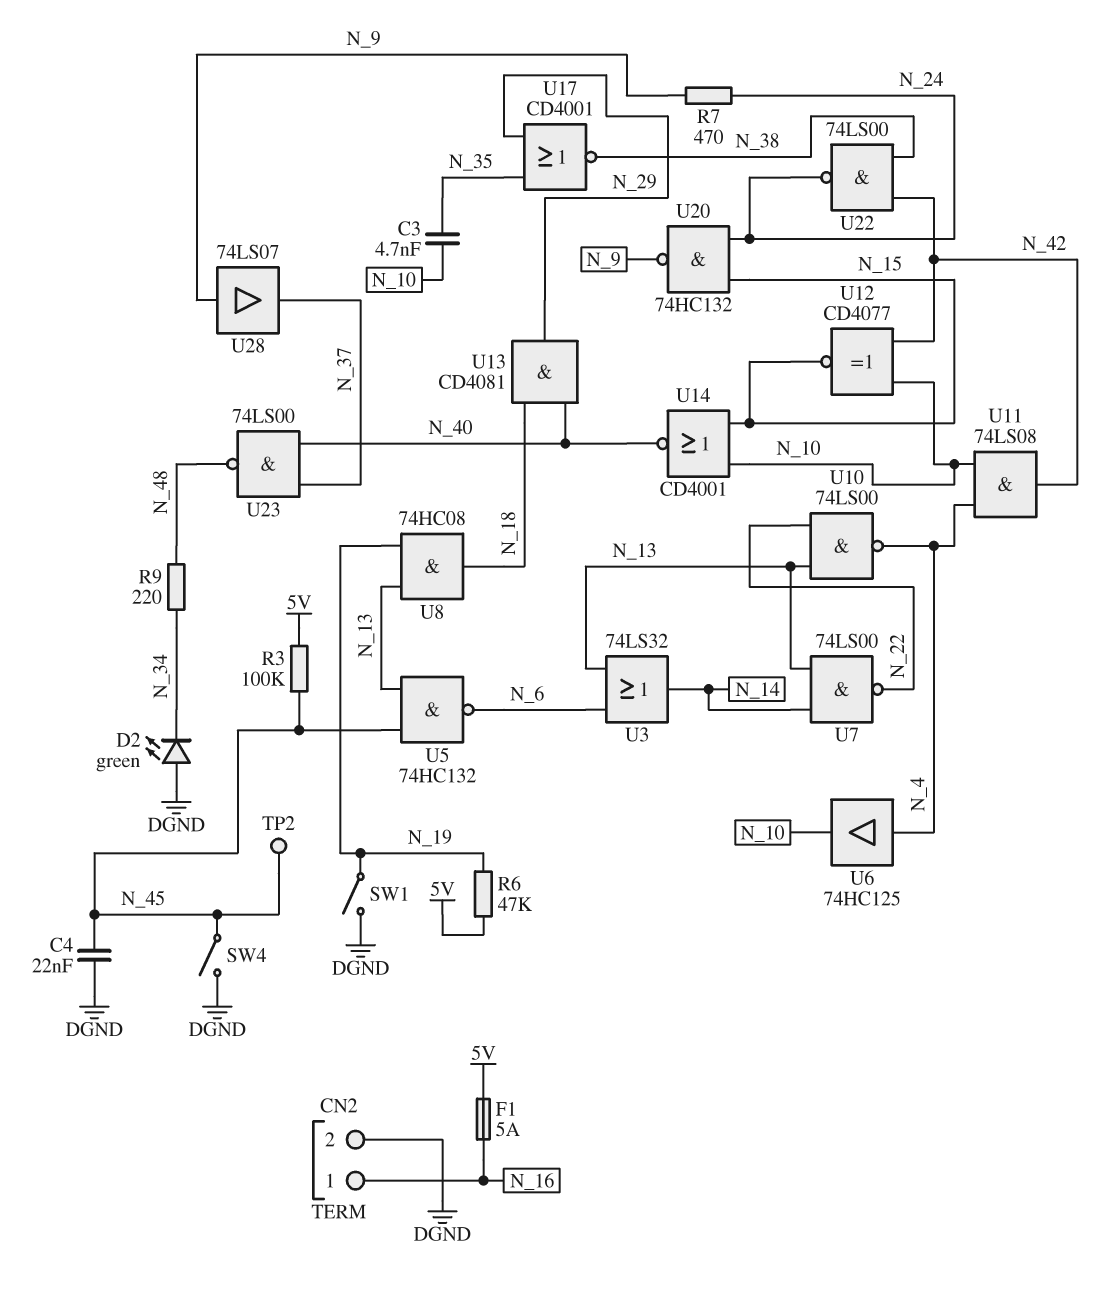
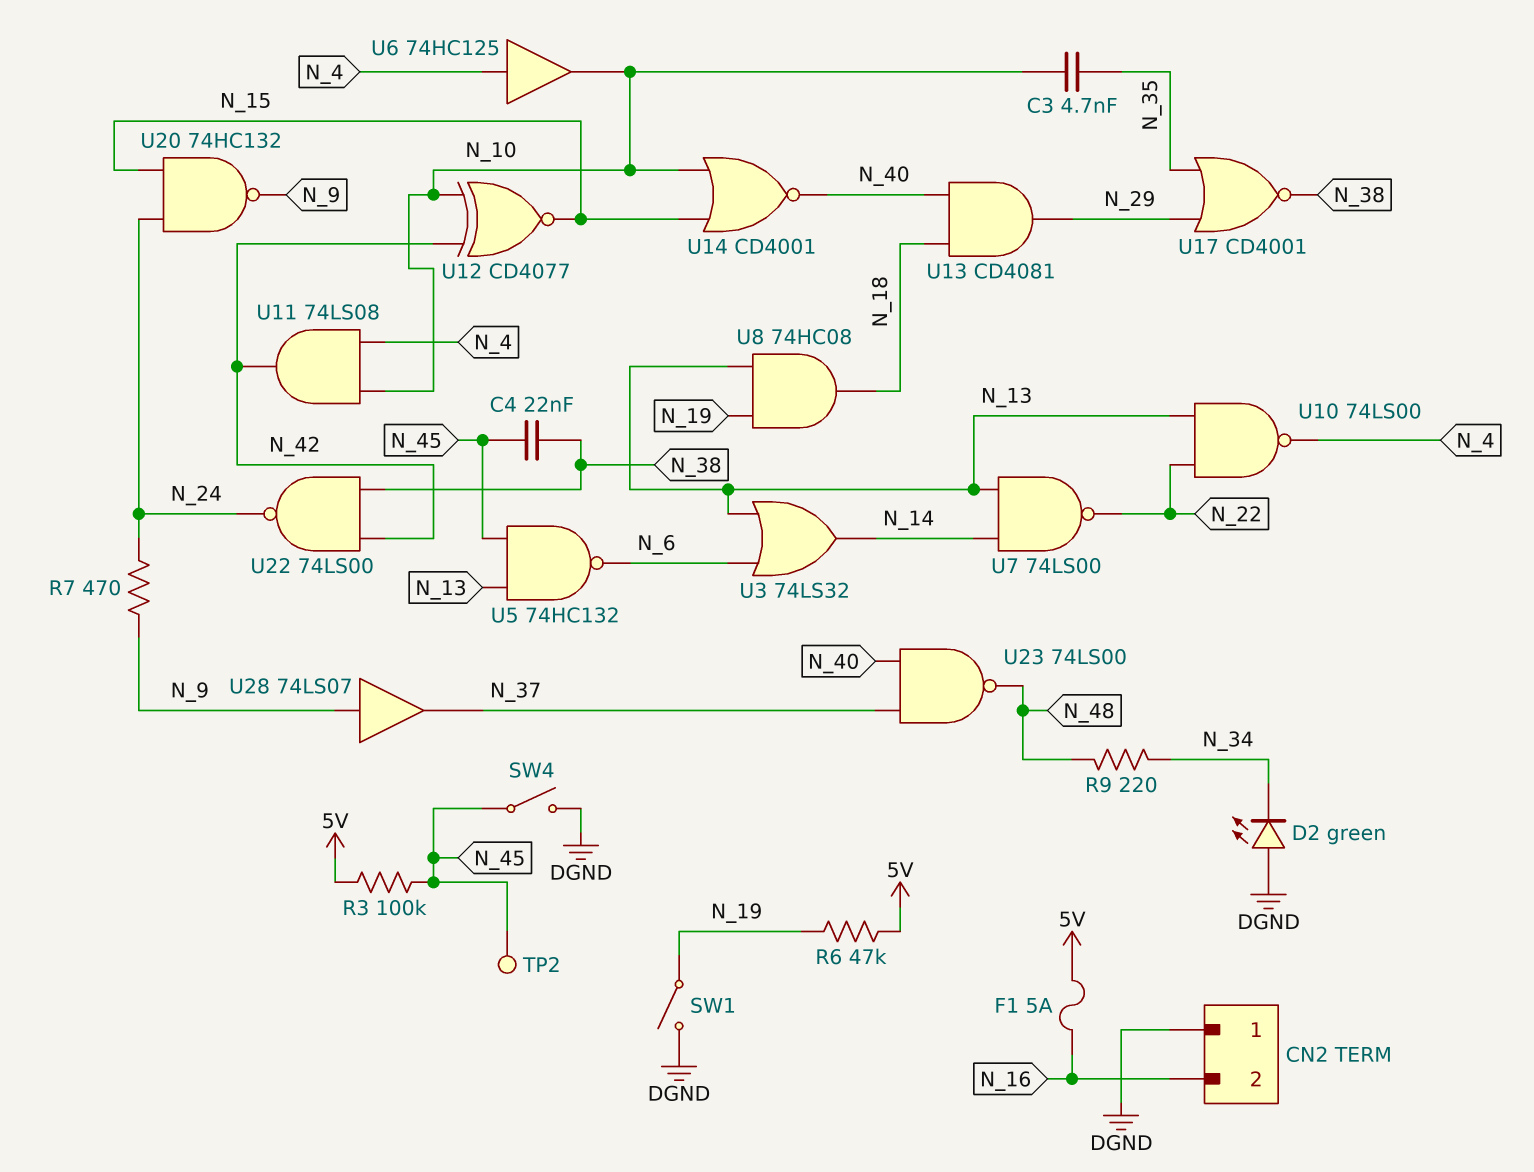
C4: 22nF (DGND, N_45) -> 22nF (N_38, N_45)
CN2 pin 1: N_16 -> DGND
CN2 pin 2: DGND -> N_16

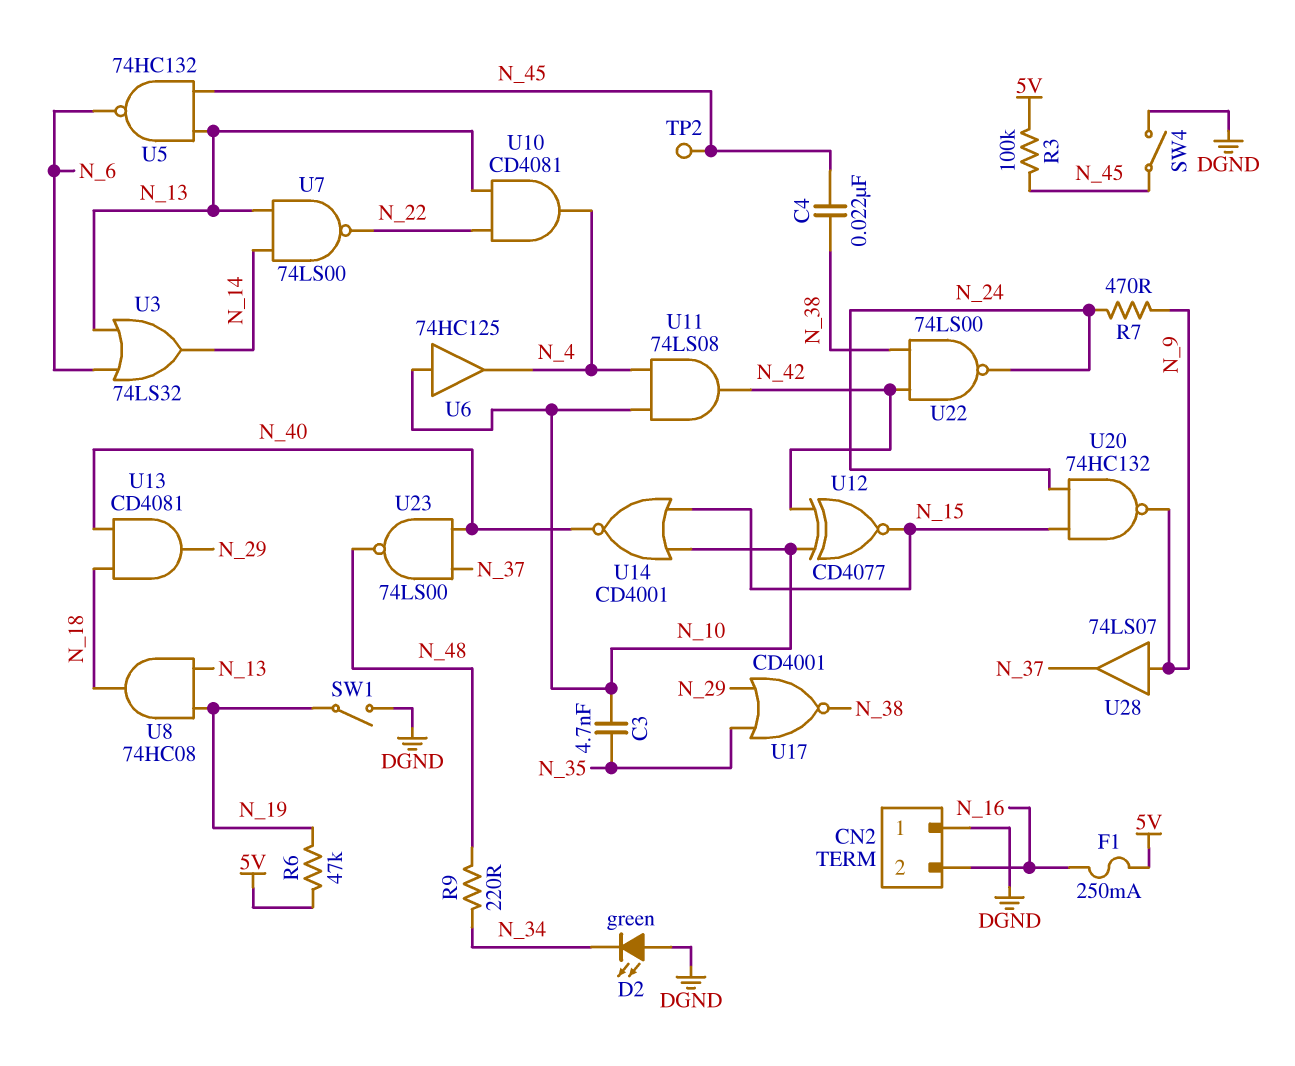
F1: 5A (5V, N_16) -> 250mA (5V, N_16)
U6: buffer 74HC125 (in N_4, out N_10) -> buffer 74HC125 (in N_10, out N_4)
U10: NAND 74LS00 (in N_13, in N_22, out N_4) -> AND CD4081 (in N_13, in N_22, out N_4)

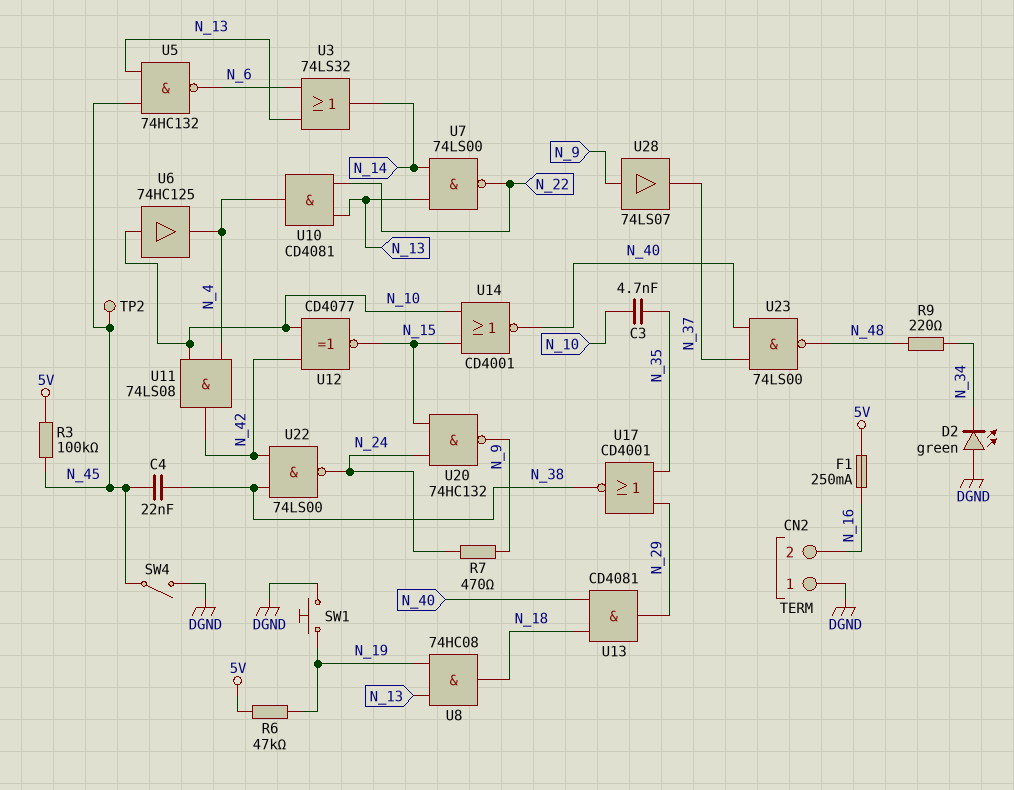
SW1: switch (DGND, N_19) -> button (DGND, N_19)

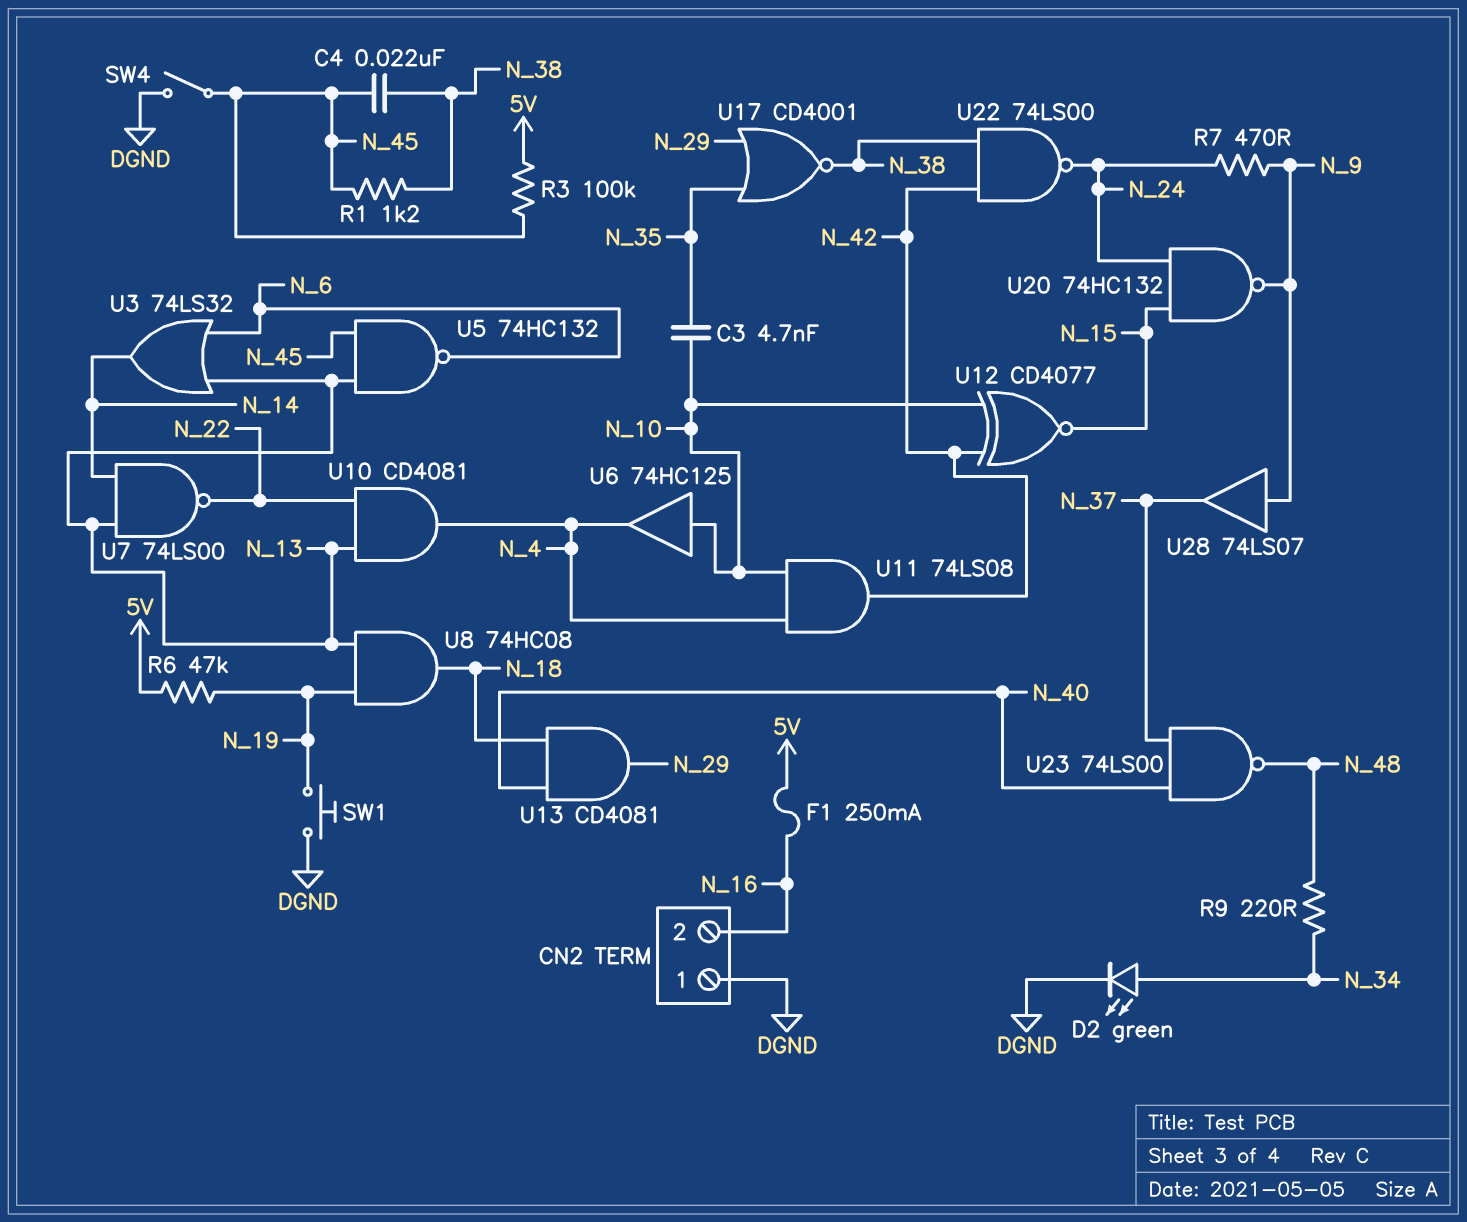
D2: LED green (A DGND, K N_34) -> LED green (A N_34, K DGND)
R1: none -> 1.2k (N_38, N_45)
TP2: test point (N_45) -> none
U14: NOR CD4001 (in N_10, in N_15, out N_40) -> none

